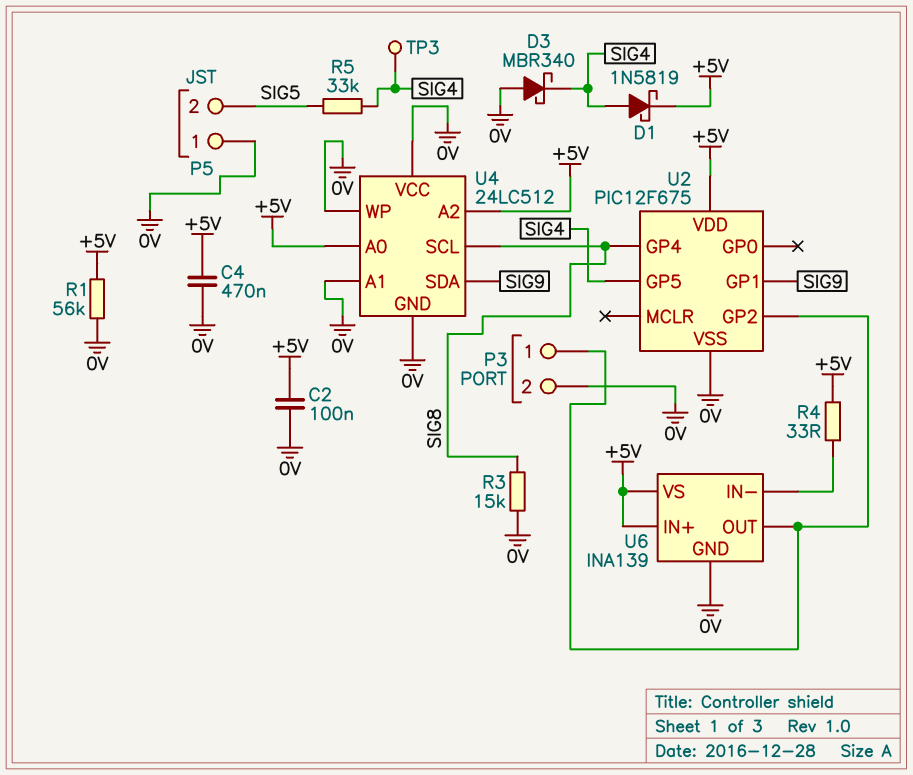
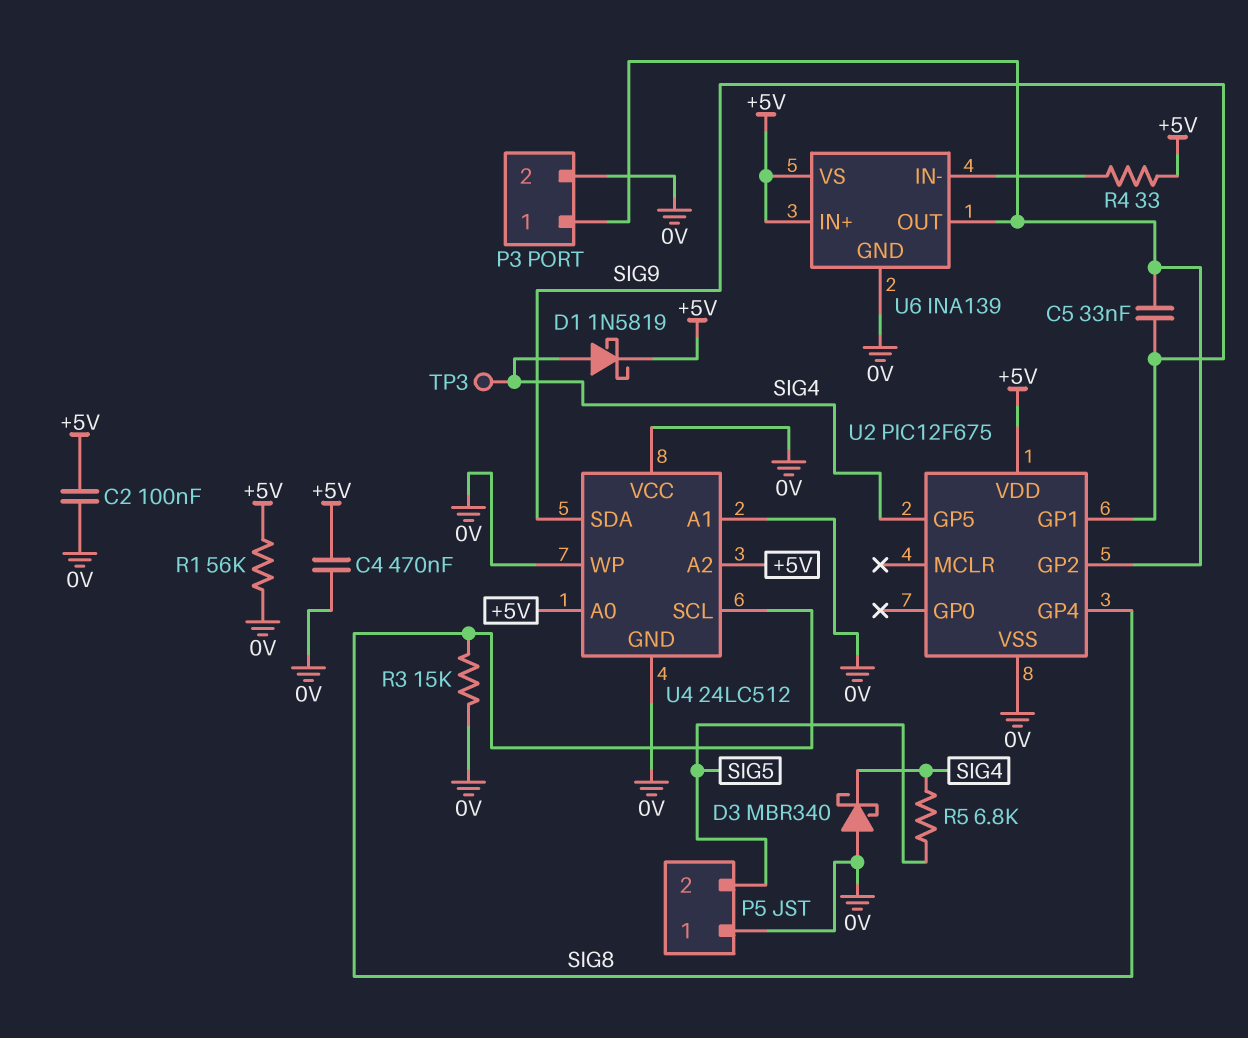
C5: none -> 33nF (P3/1, SIG9)
R5: 33k (SIG4, SIG5) -> 6.8k (SIG4, SIG5)

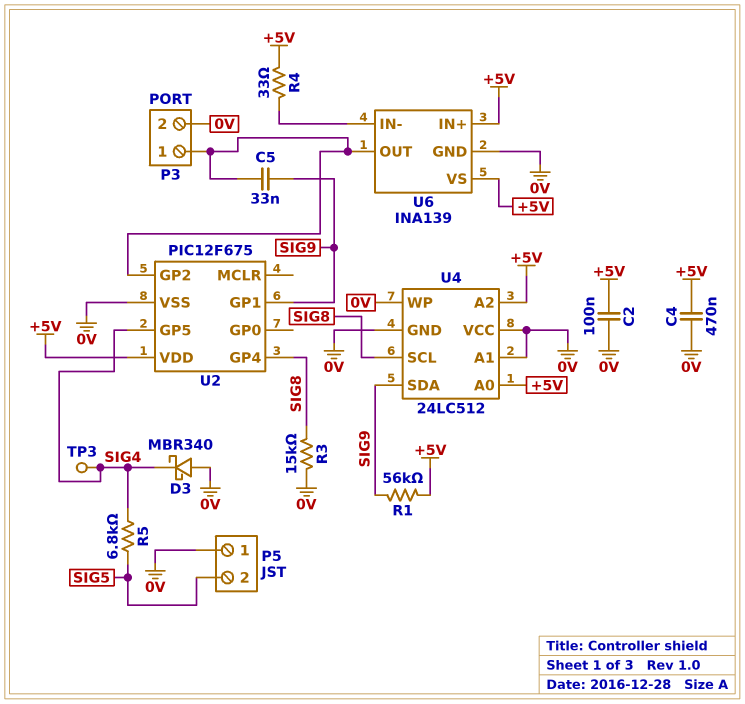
D1: schottky 1N5819 (A SIG4, K +5V) -> none
R1: 56k (+5V, 0V) -> 56k (+5V, SIG9)

